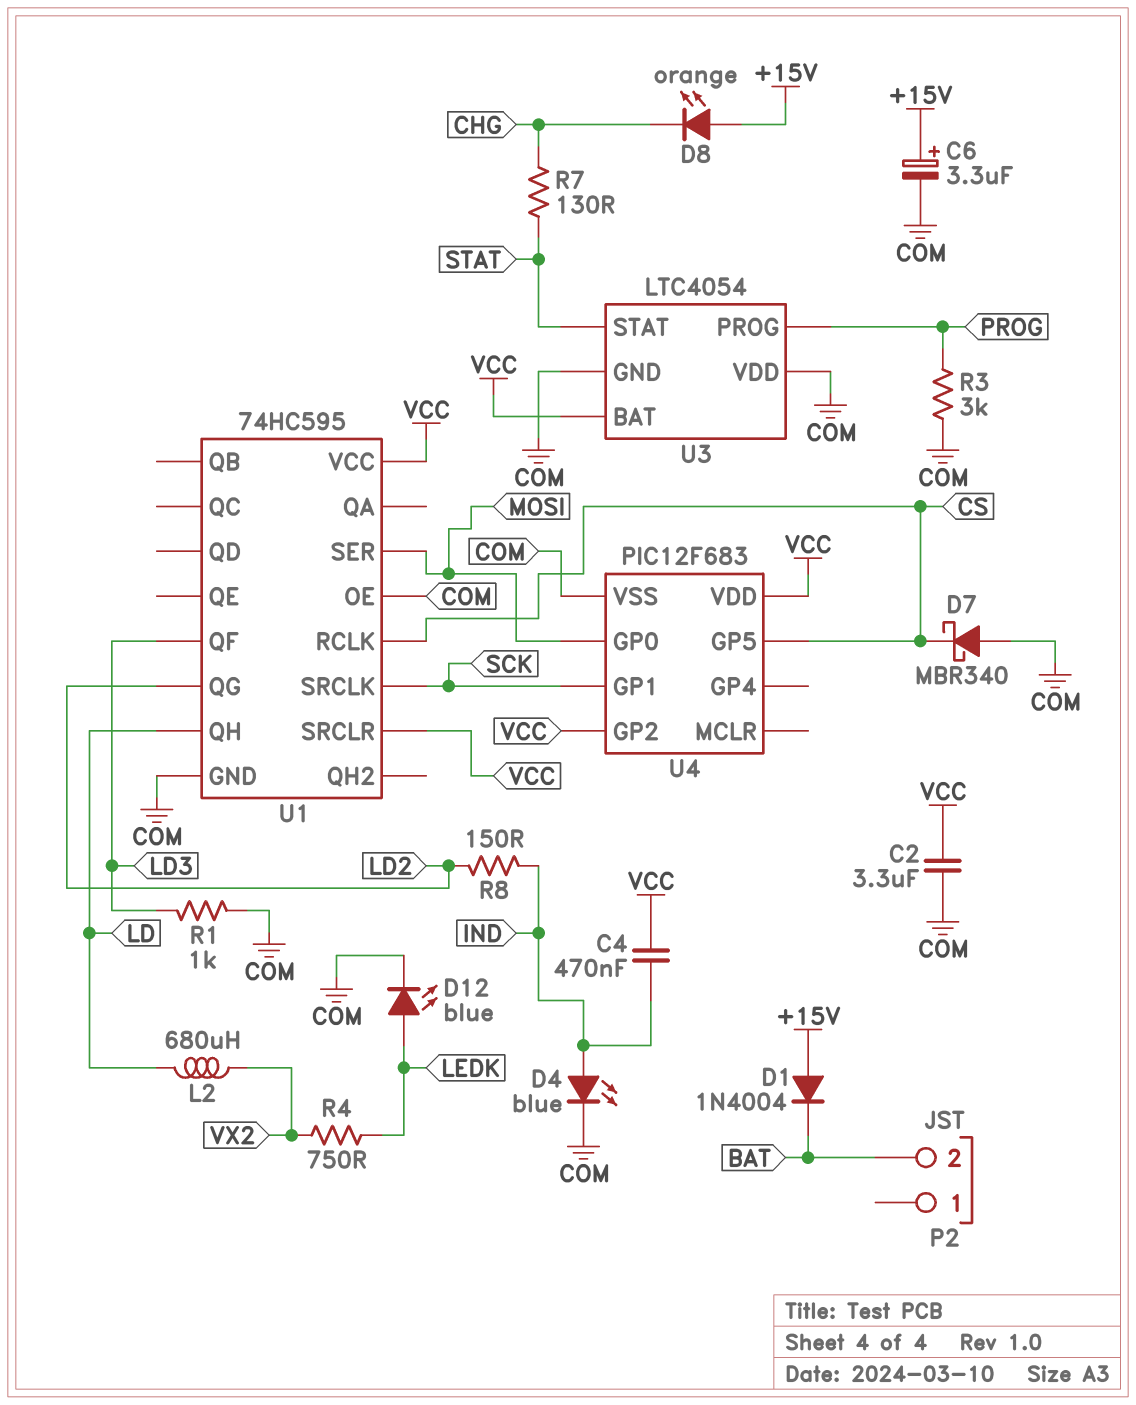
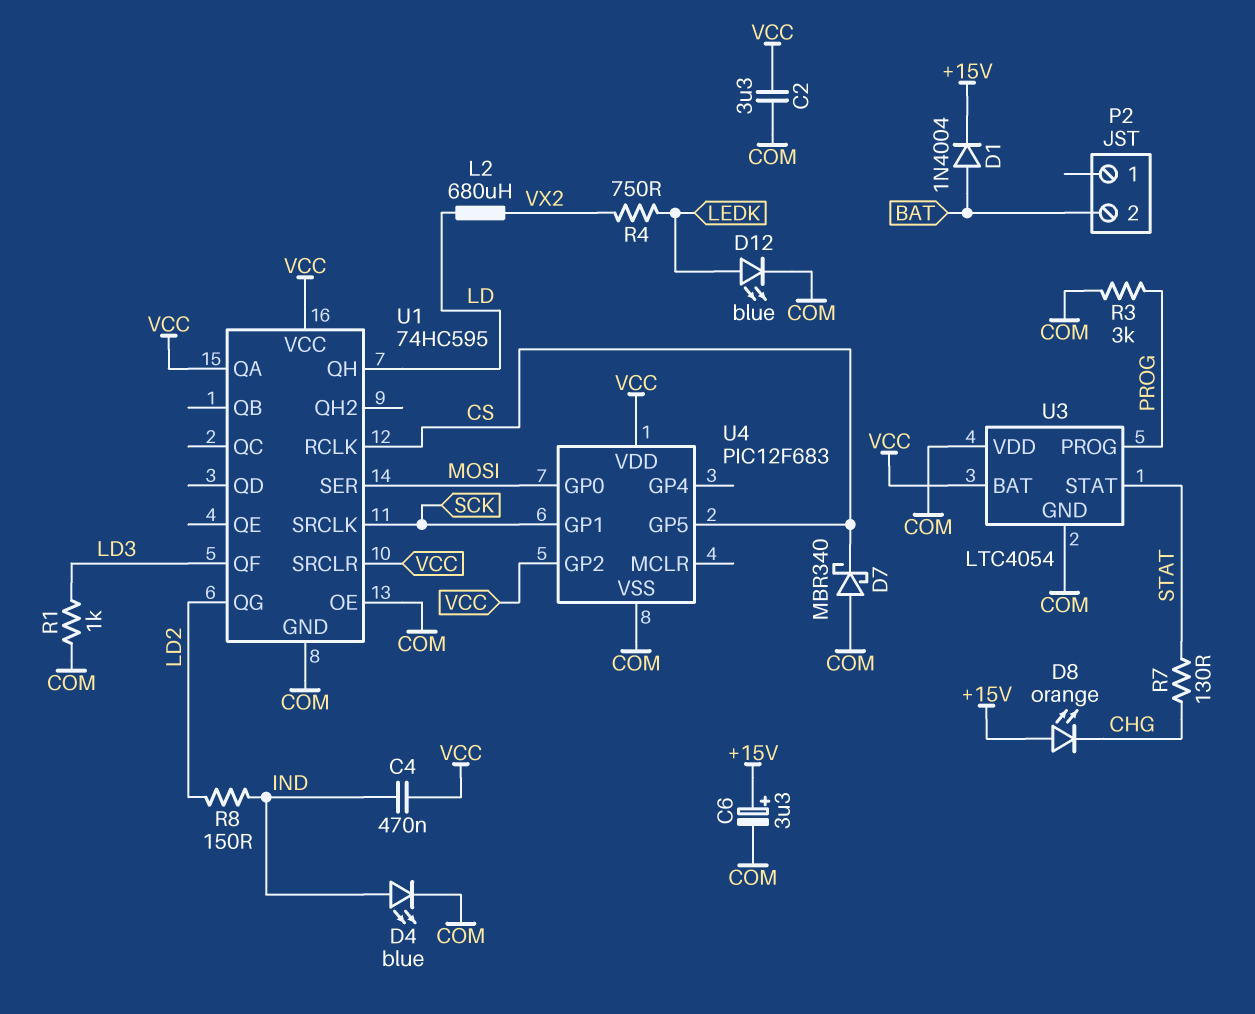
D1: diode 1N4004 (A +15V, K BAT) -> diode 1N4004 (A BAT, K +15V)
U1 pin QA: none -> VCC

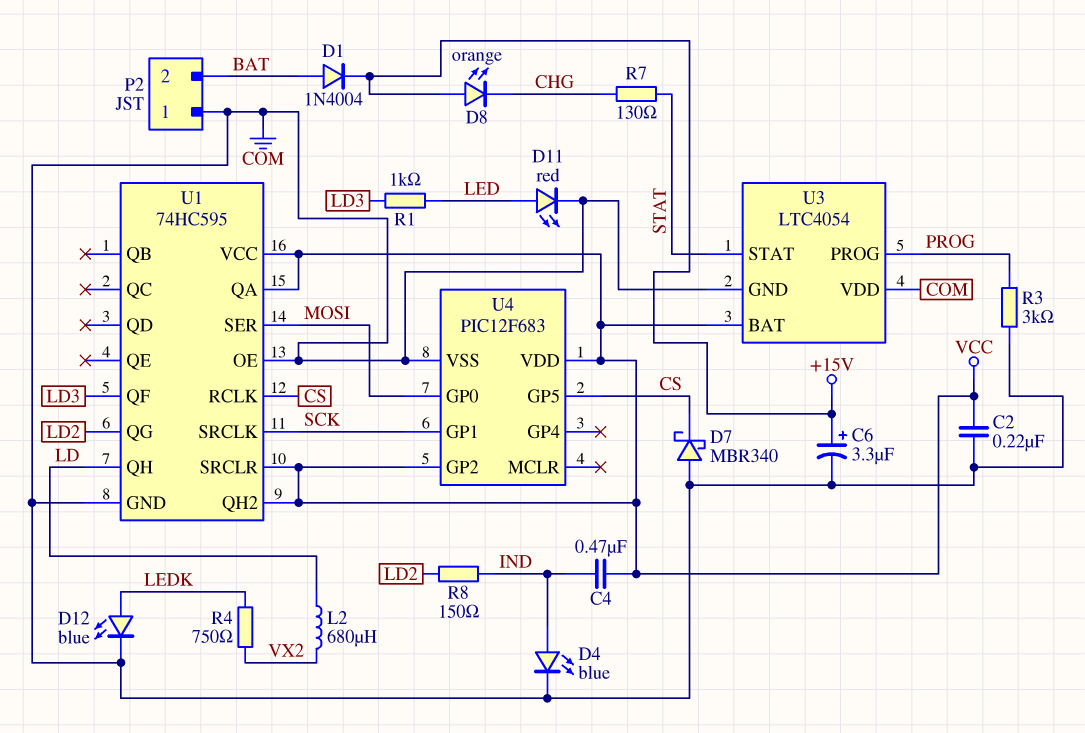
C2: 3.3uF (COM, VCC) -> 220nF (COM, VCC)
D11: none -> LED red (A LED, K COM)
P2 pin 1: none -> COM
R1: 1k (COM, LD3) -> 1k (LD3, LED)
U1 pin QH2: none -> VCC

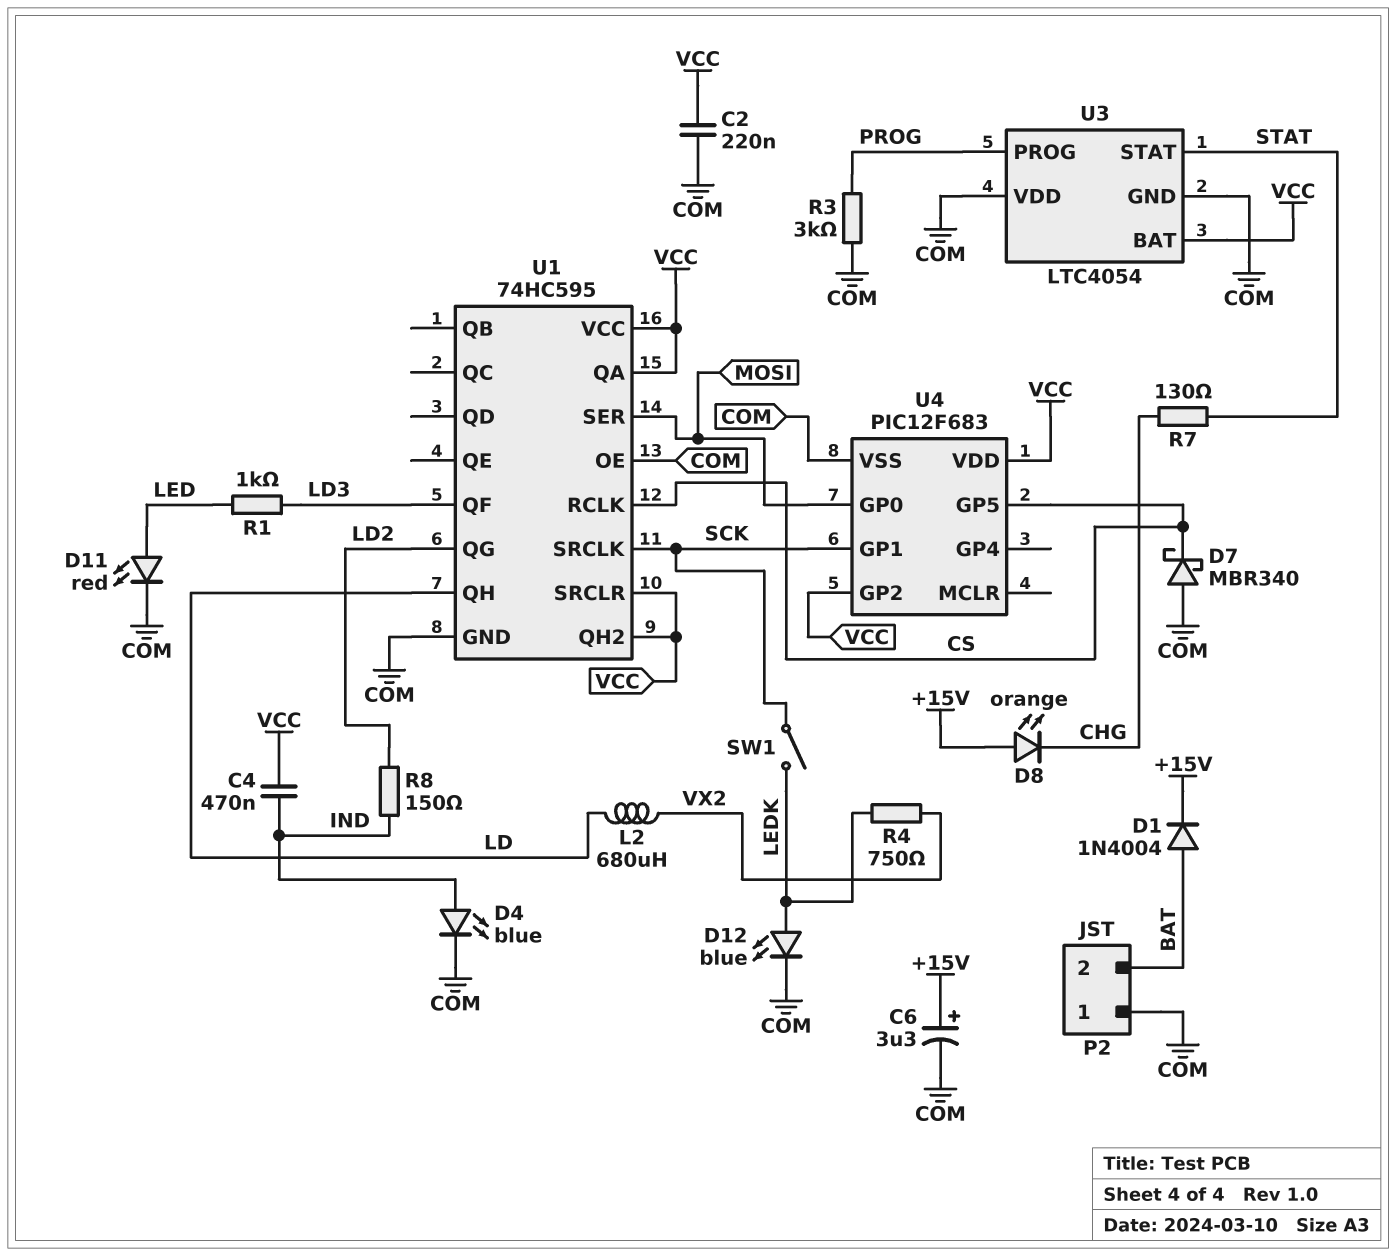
SW1: none -> switch (LEDK, SCK)

